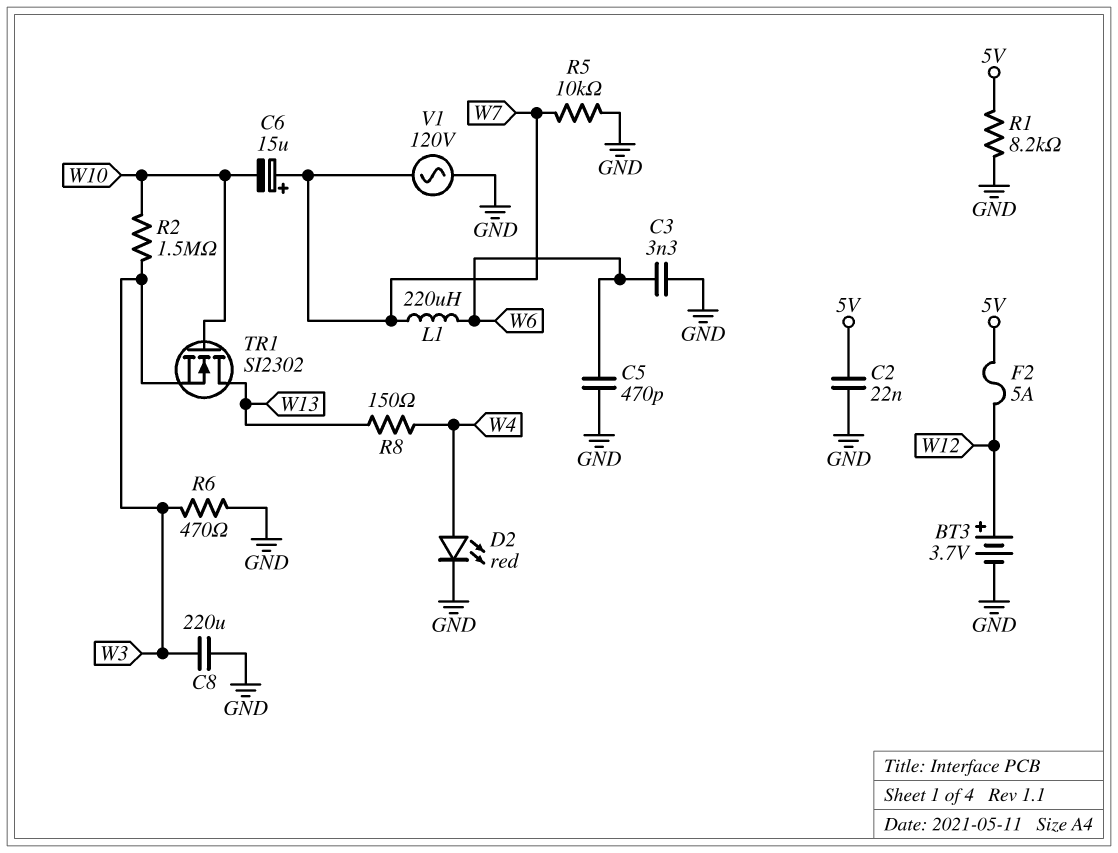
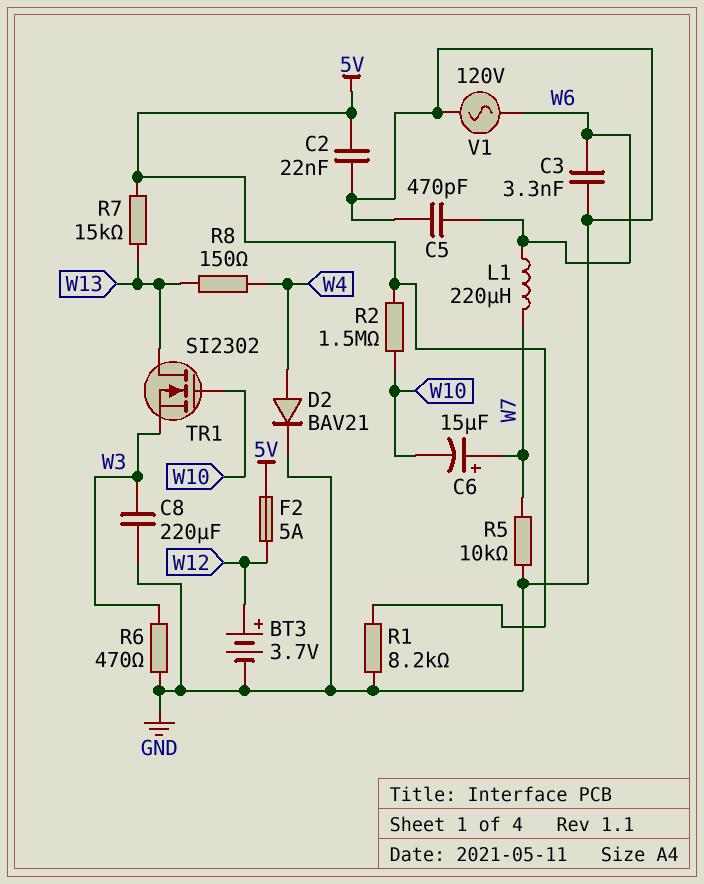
D2: LED red (A W4, K GND) -> diode BAV21 (A W4, K GND)
R2: 1.5M (W3, W10) -> 1.5M (5V, W10)
R7: none -> 15k (5V, W13)
V1: AC 120V (GND, W7) -> AC 120V (GND, W6)

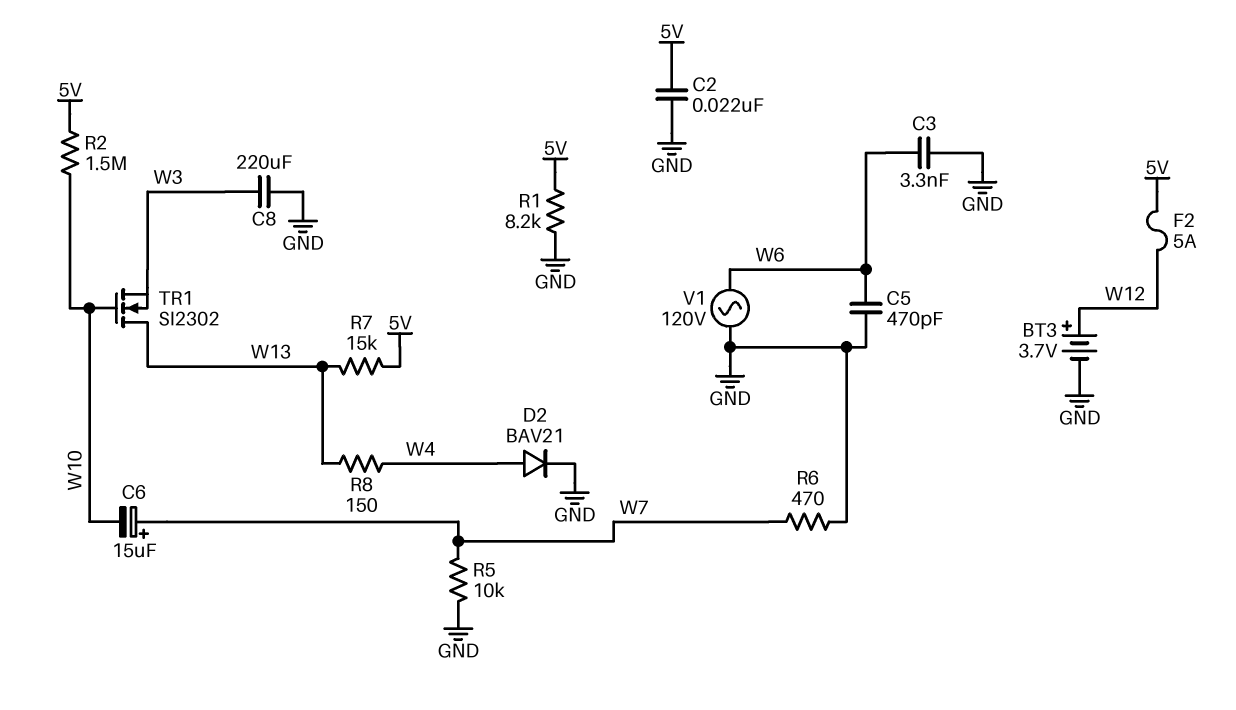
L1: 220uH (W6, W7) -> none
R6: 470 (GND, W3) -> 470 (GND, W7)

